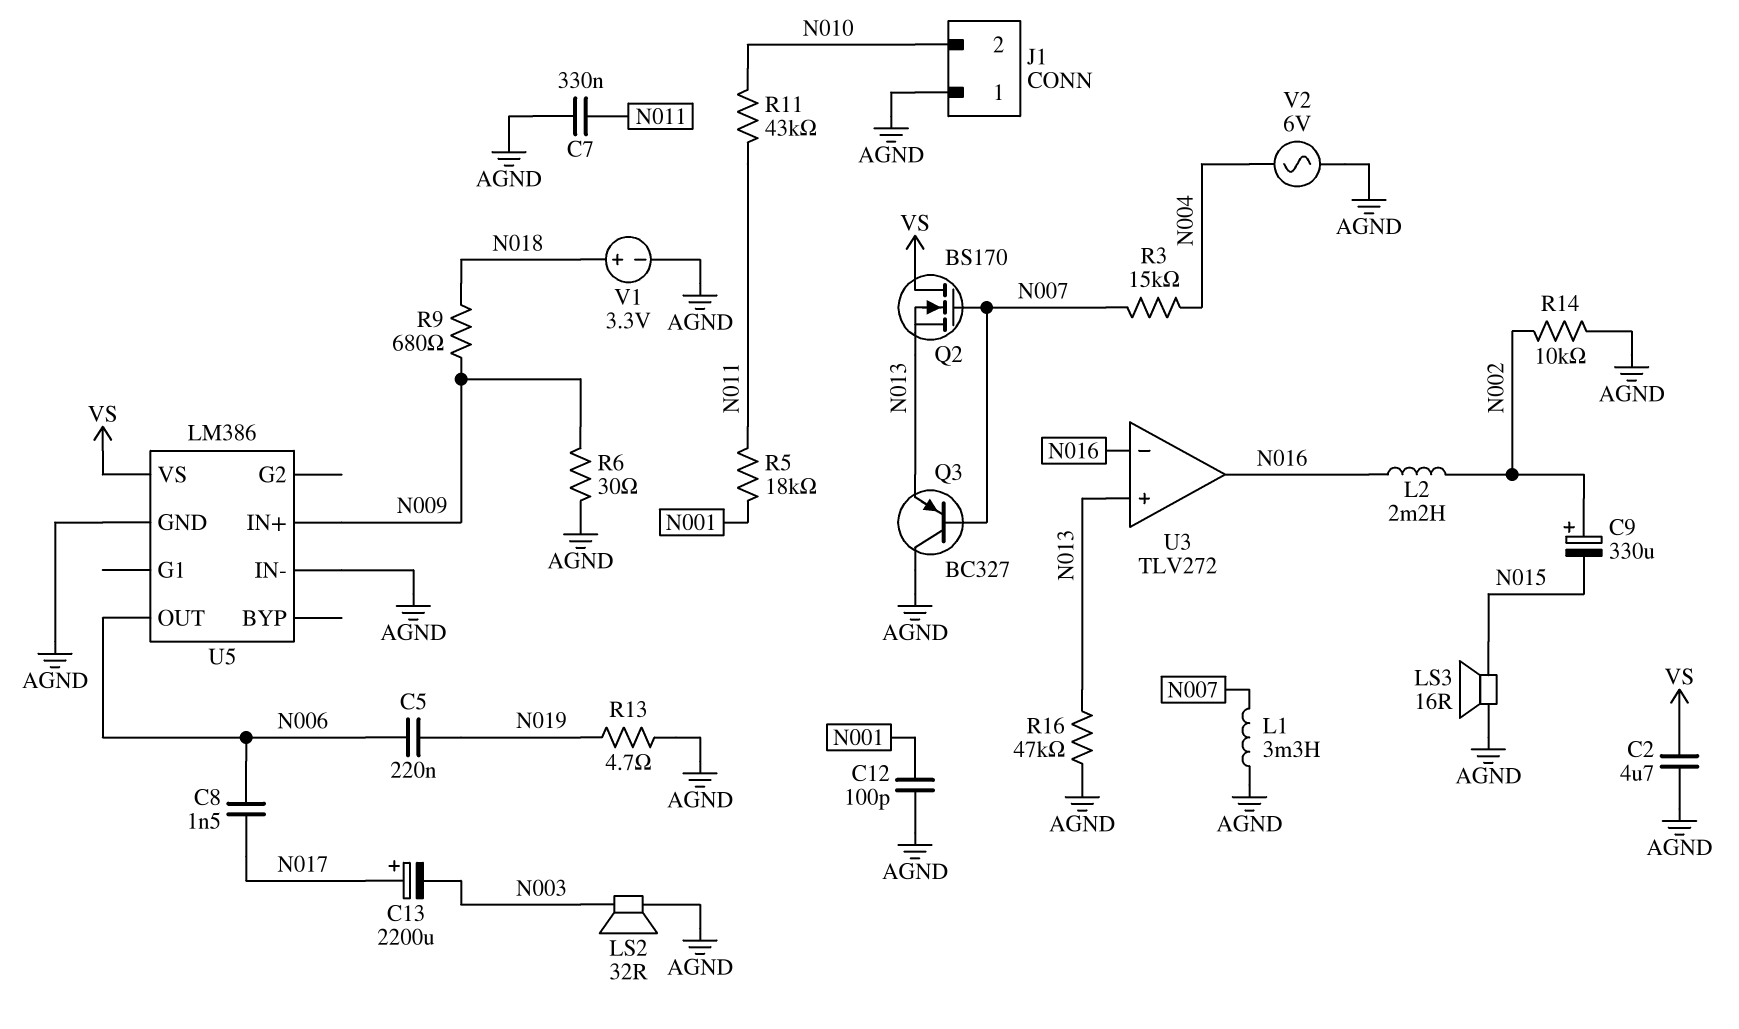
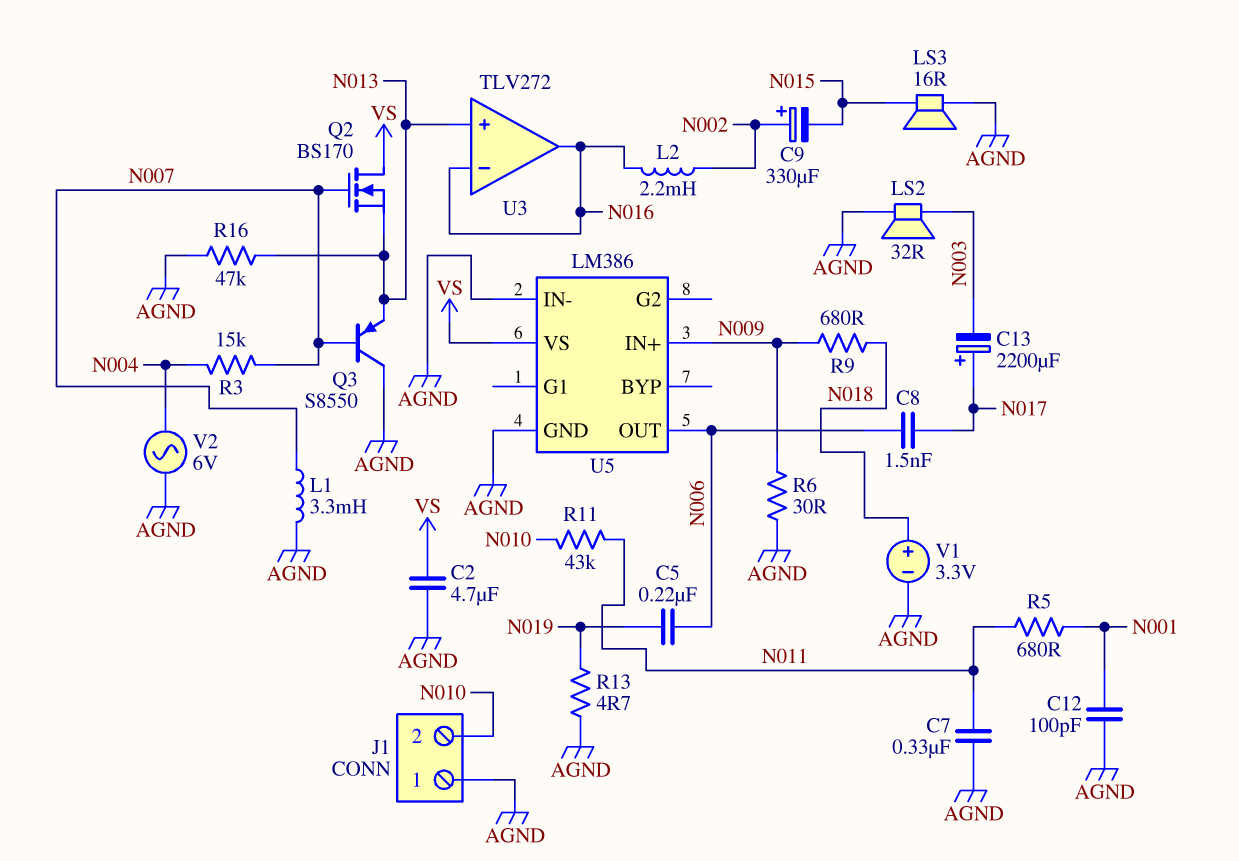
Q3: PNP BC327 (B N007, C AGND, E N013) -> PNP S8550 (B N007, C AGND, E N013)
R5: 18k (N001, N011) -> 680 (N001, N011)
R14: 10k (AGND, N002) -> none

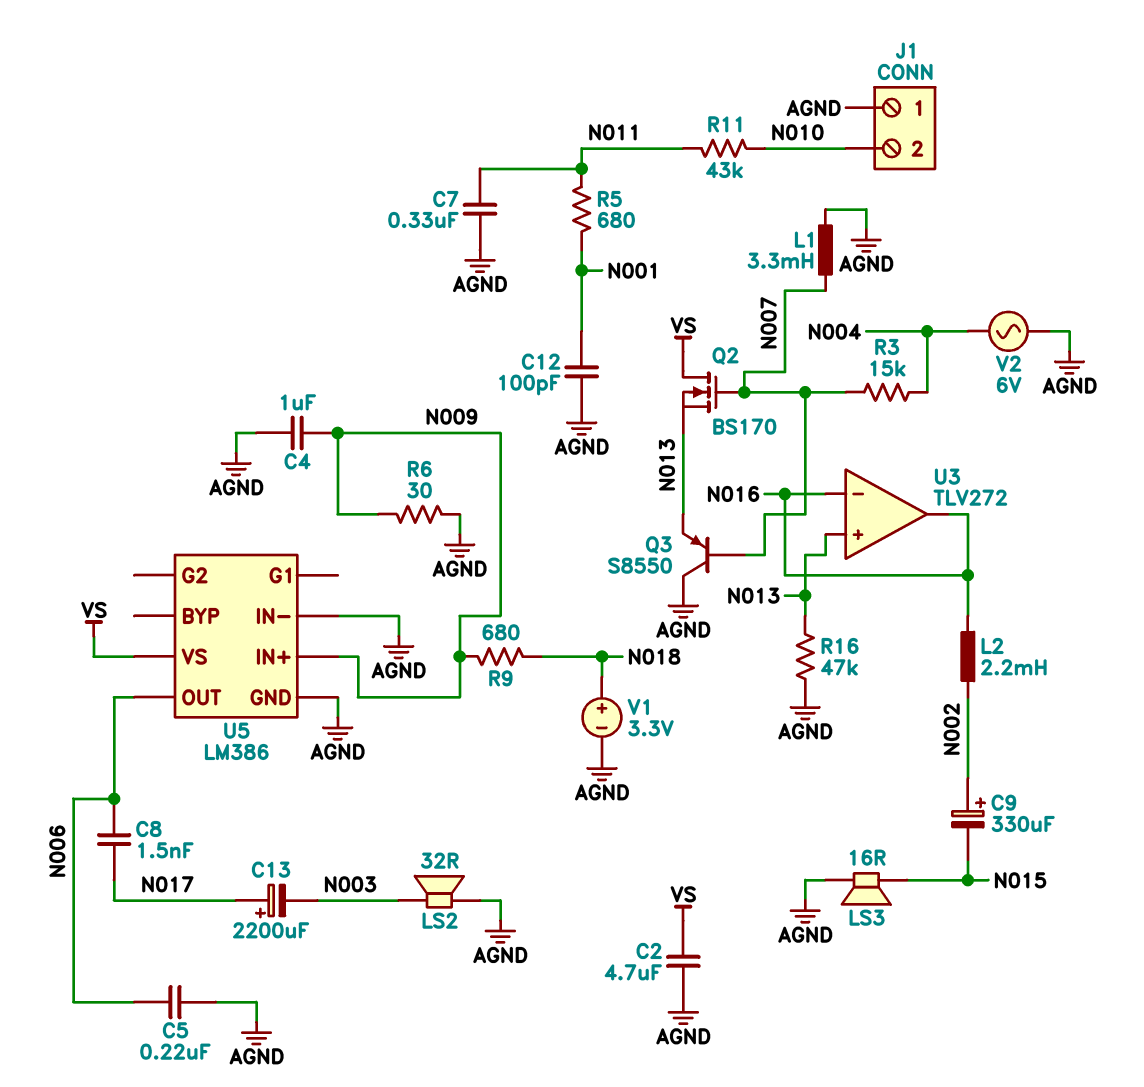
C4: none -> 1uF (AGND, N009)
C5: 220nF (N006, N019) -> 220nF (AGND, N006)
R13: 4.7 (AGND, N019) -> none

